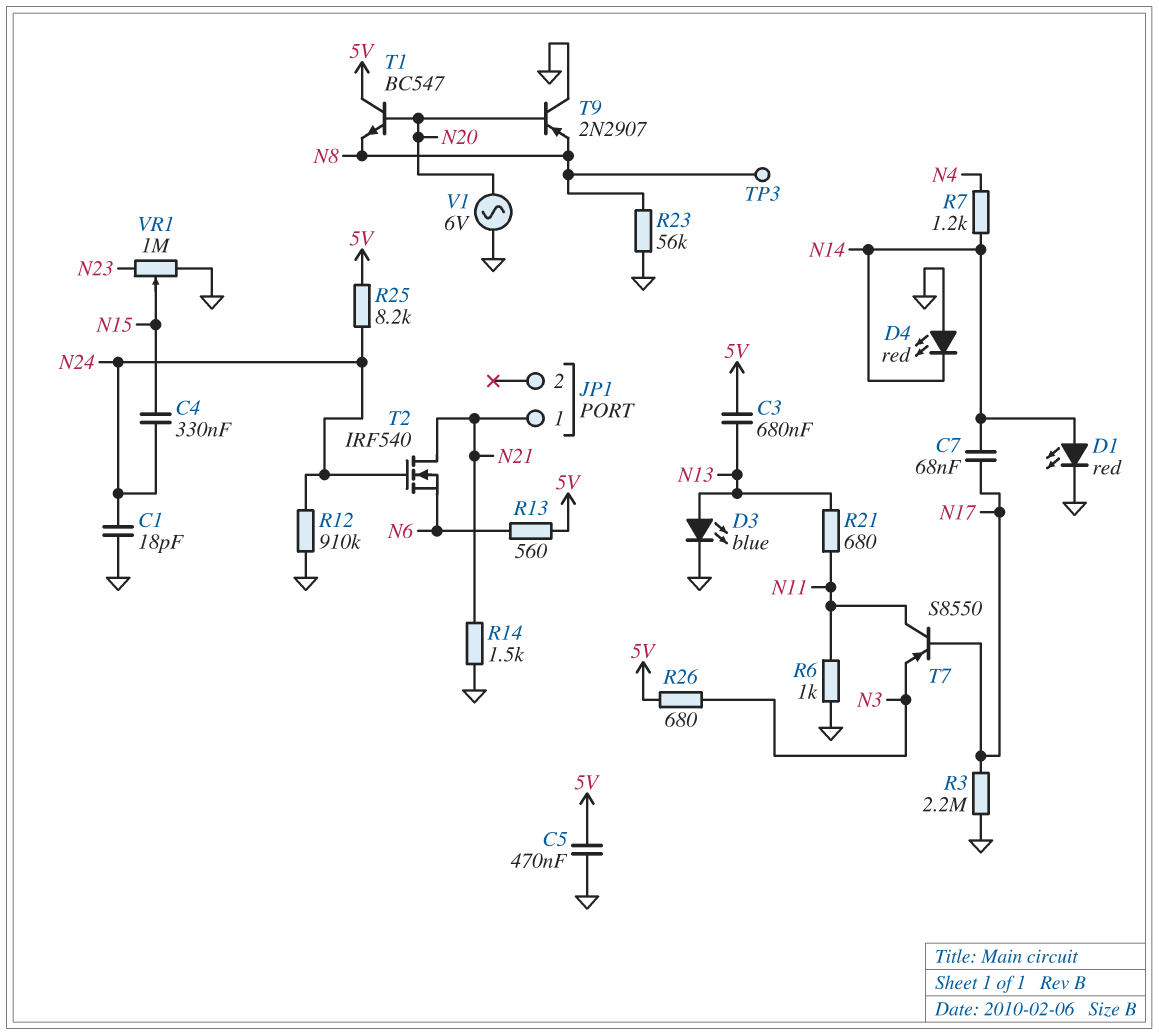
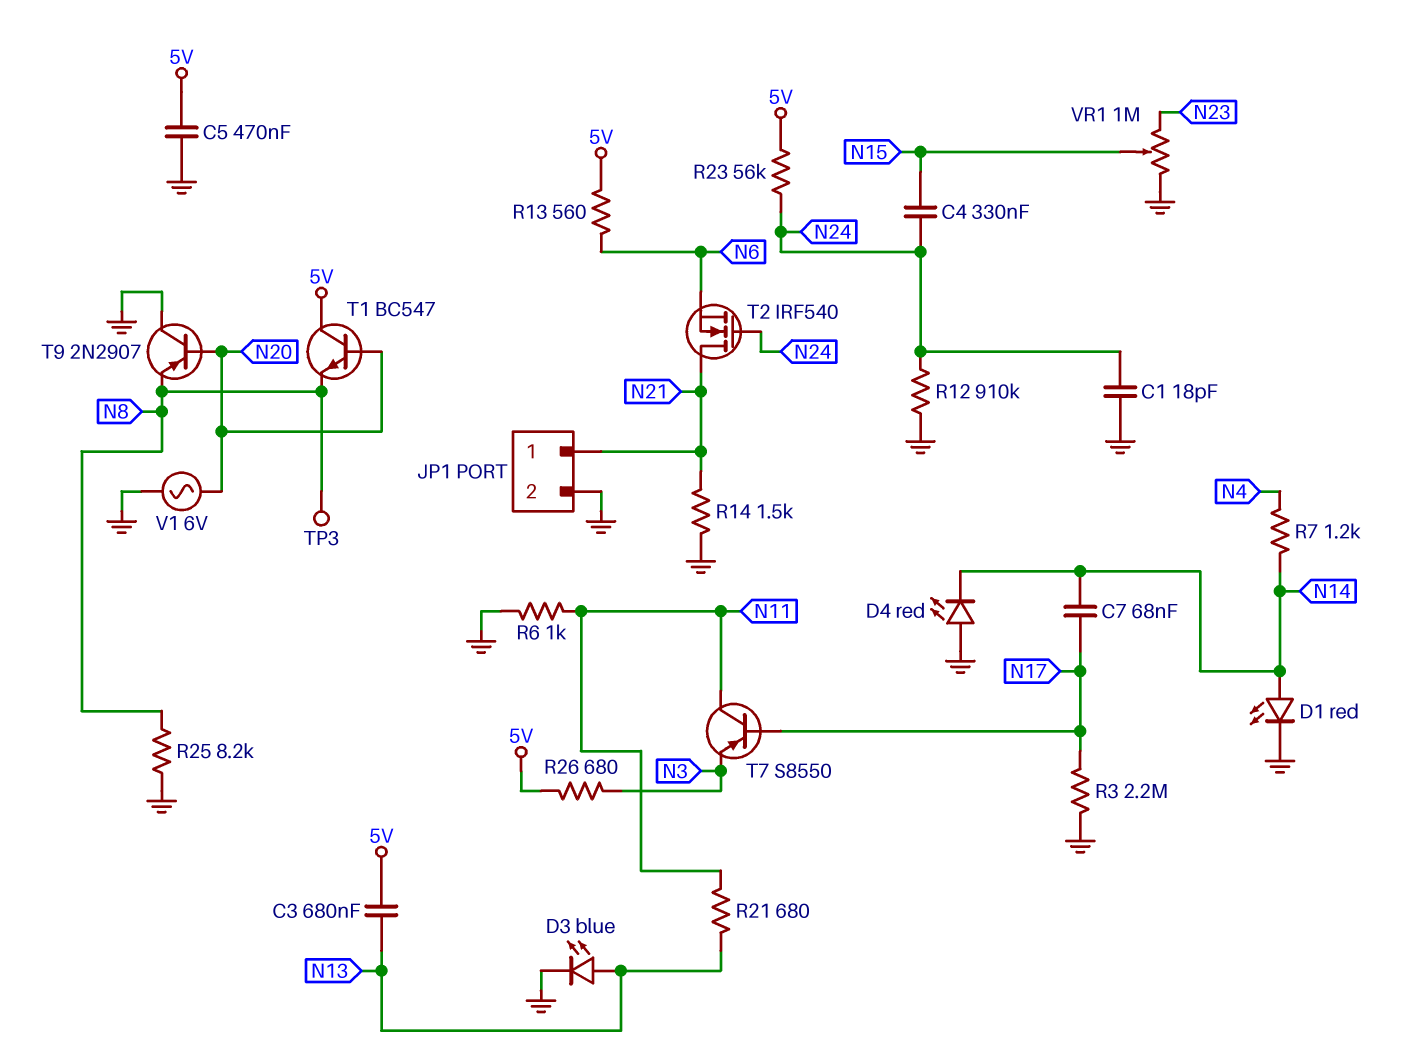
JP1 pin 2: none -> GND
R23: 56k (GND, N8) -> 56k (5V, N24)
R25: 8.2k (5V, N24) -> 8.2k (GND, N8)

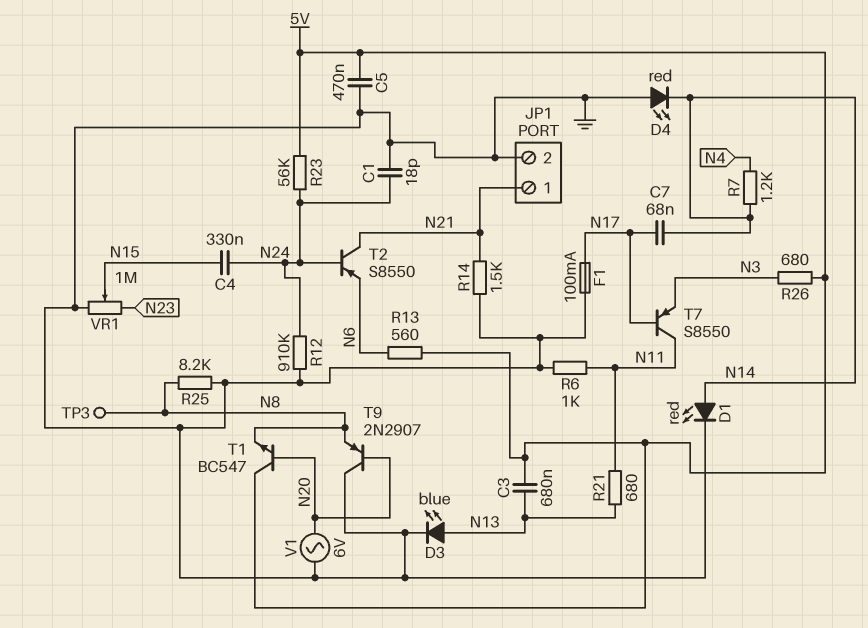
F1: none -> 100mA (GND, N17)
R3: 2.2M (GND, N17) -> none
T2: NMOS IRF540 (G N24, D N21, S N6) -> PNP S8550 (B N24, C N21, E N6)

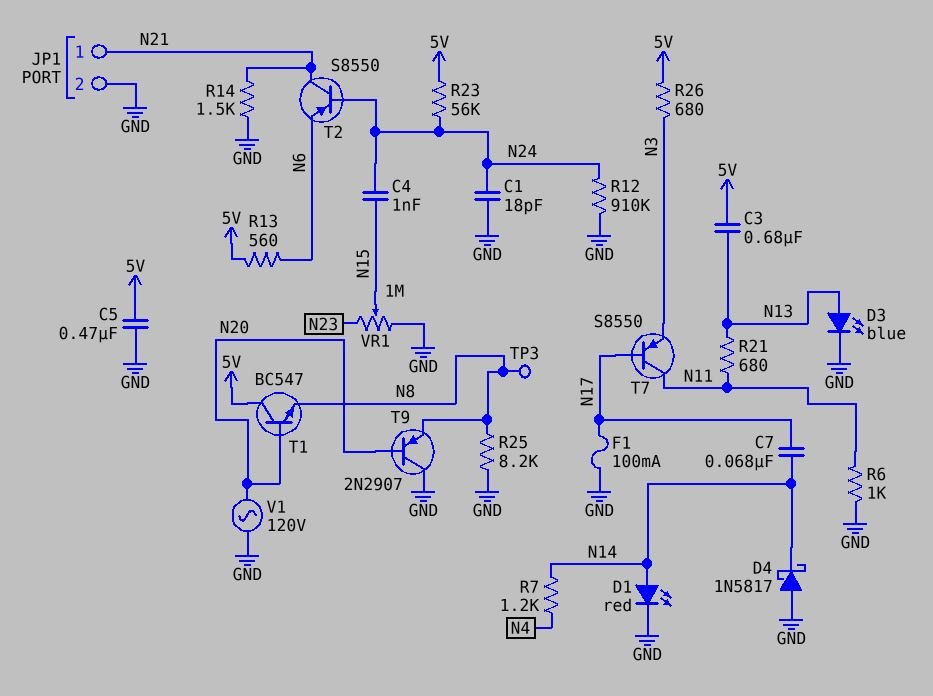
C4: 330nF (N15, N24) -> 1nF (N15, N24)
D4: LED red (A GND, K N14) -> schottky 1N5817 (A GND, K N14)
V1: AC 6V (GND, N20) -> AC 120V (GND, N20)

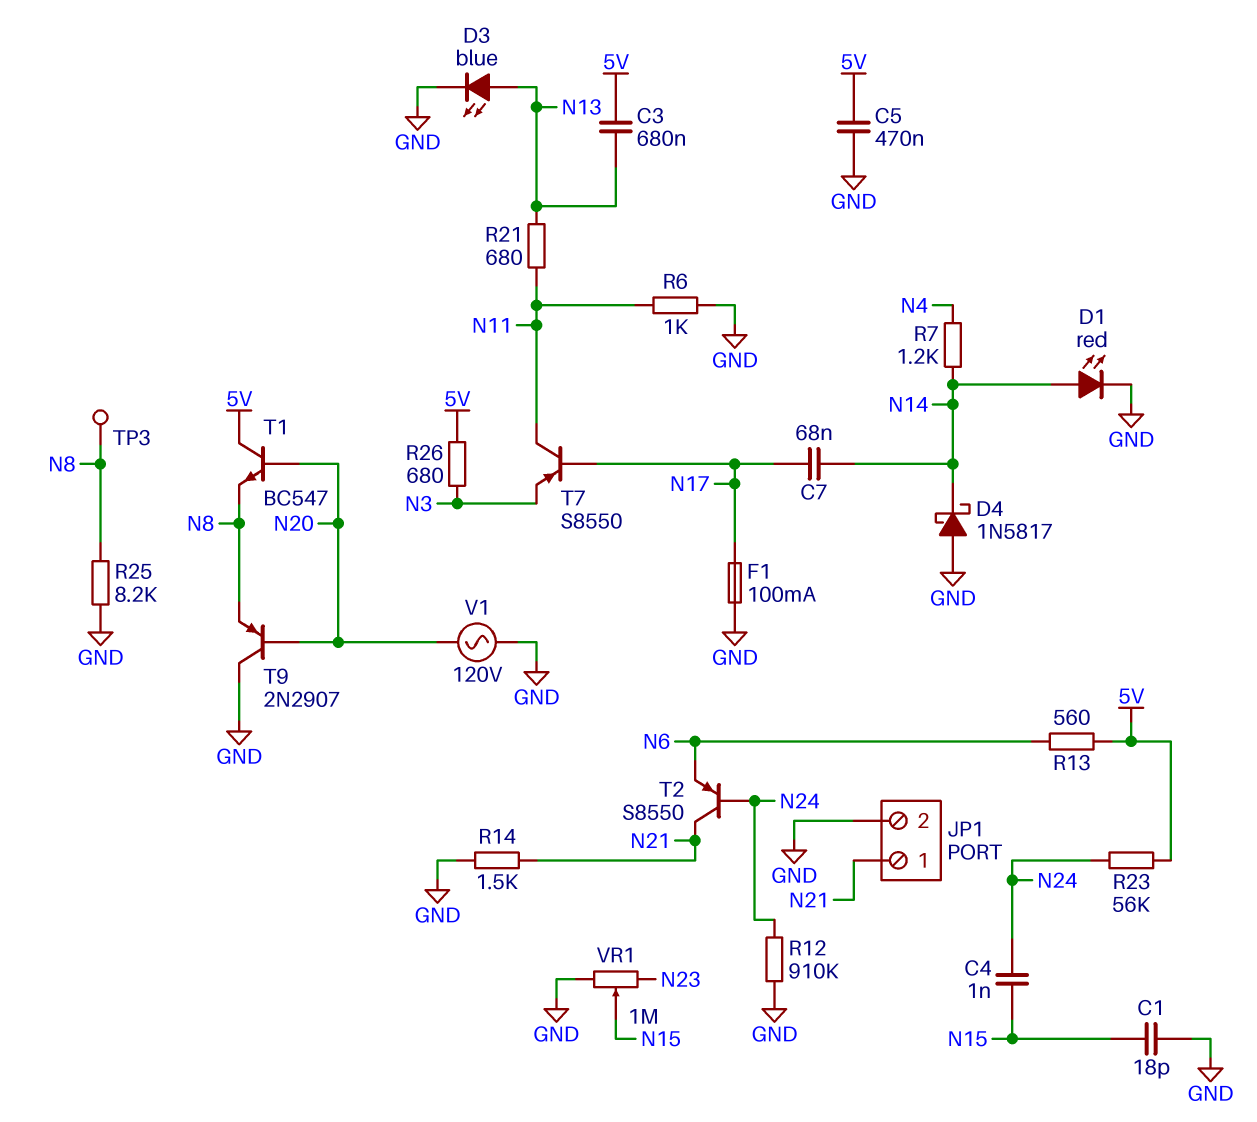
C1: 18pF (GND, N24) -> 18pF (GND, N15)

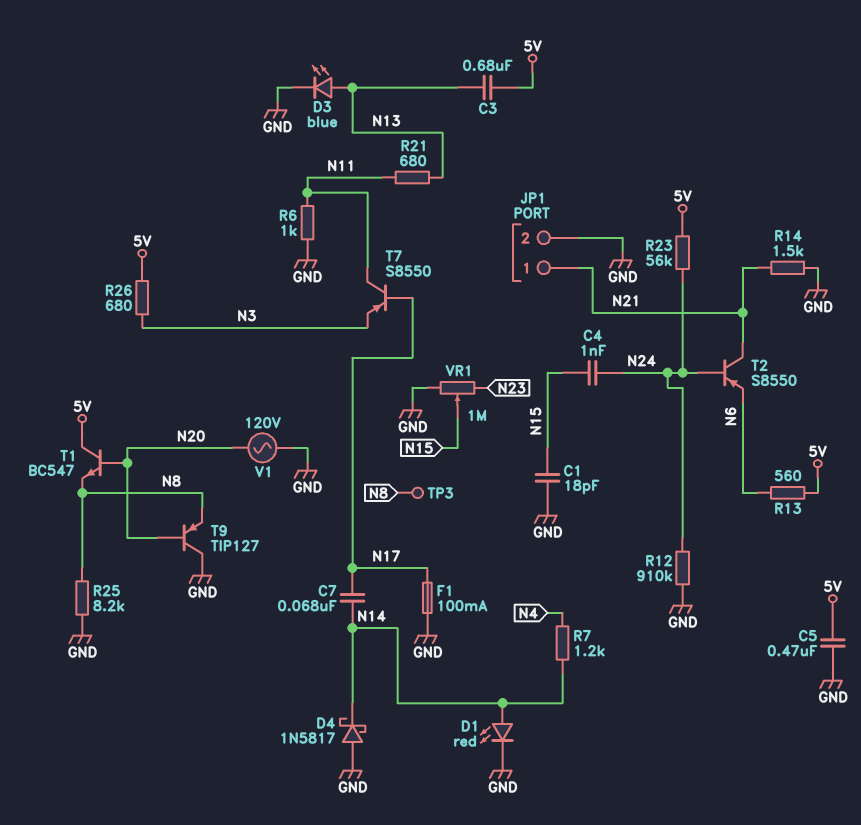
T9: PNP 2N2907 (B N20, C GND, E N8) -> PNP TIP127 (B N20, C GND, E N8)

